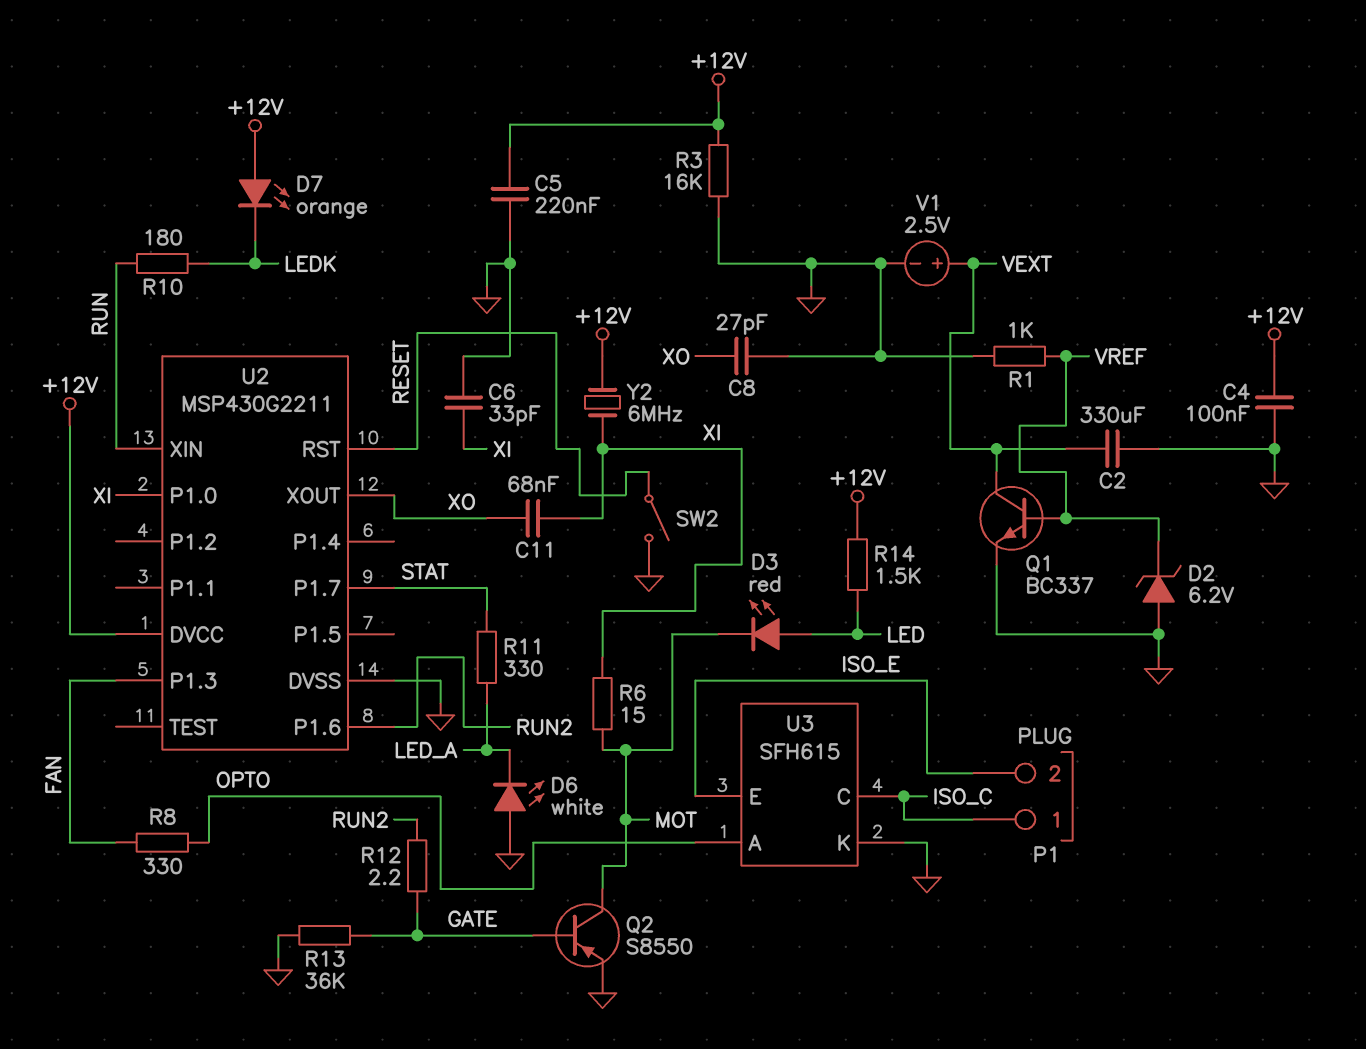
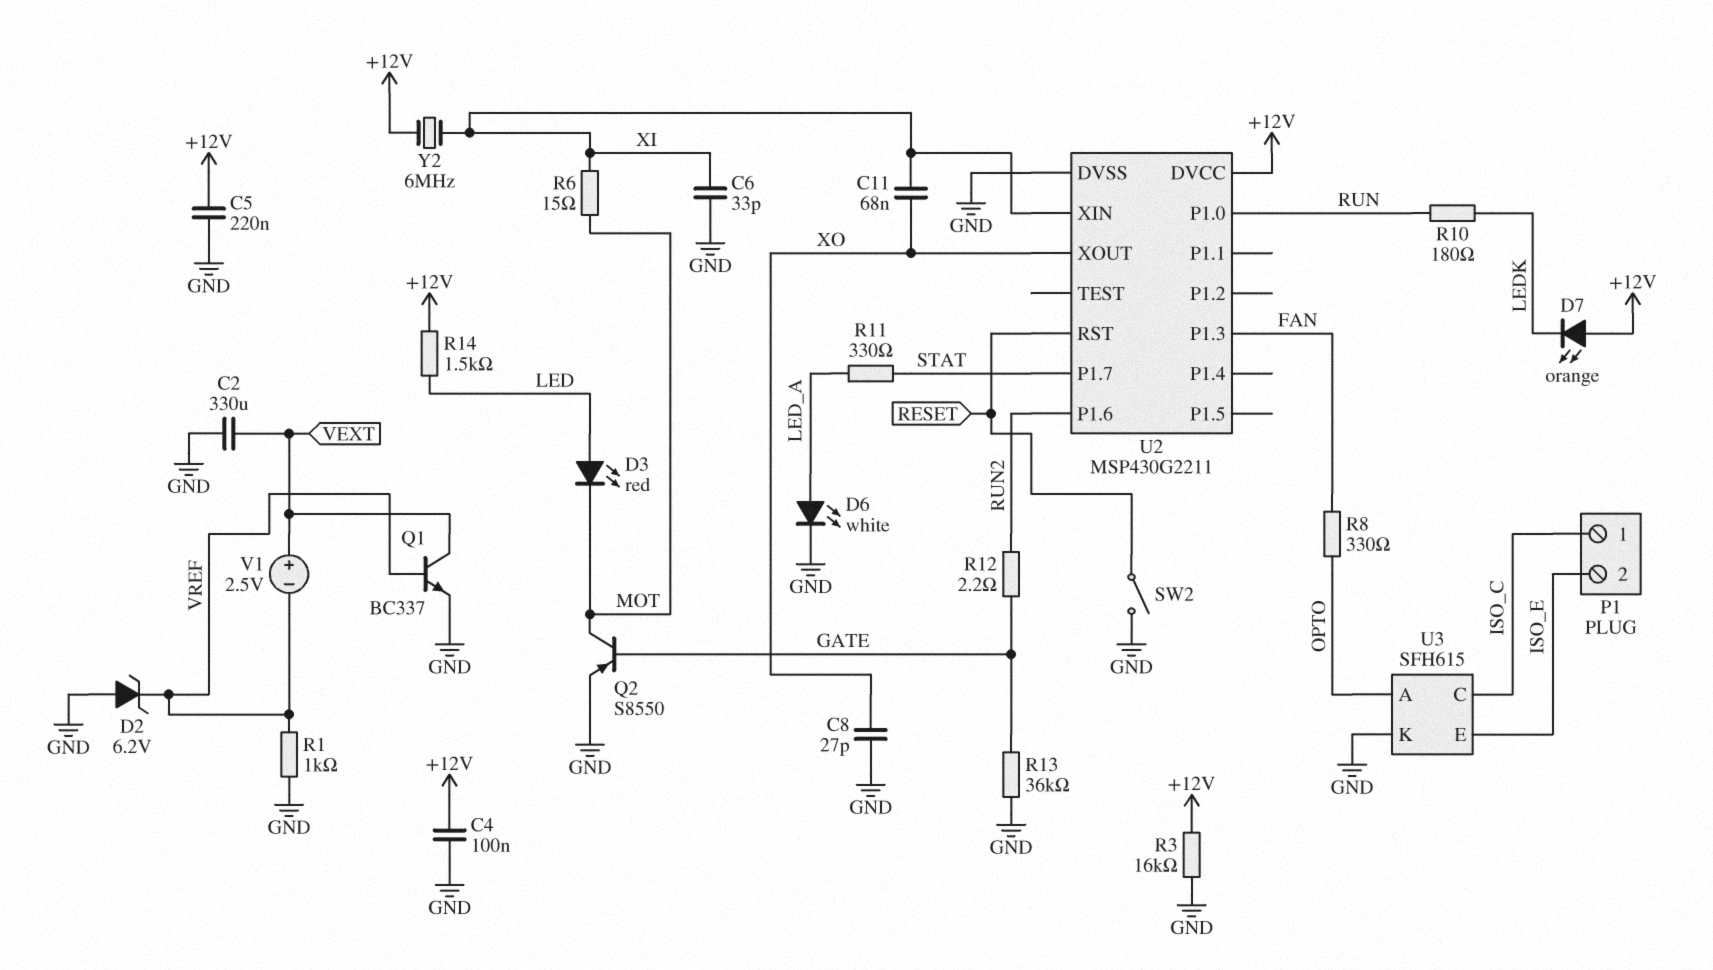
D6: LED white (A GND, K LED_A) -> LED white (A LED_A, K GND)
U2 pin P1.0: XI -> RUN
U2 pin XIN: RUN -> XI
V1: 2.5V (plus VEXT, minus GND) -> 2.5V (plus VEXT, minus VREF)

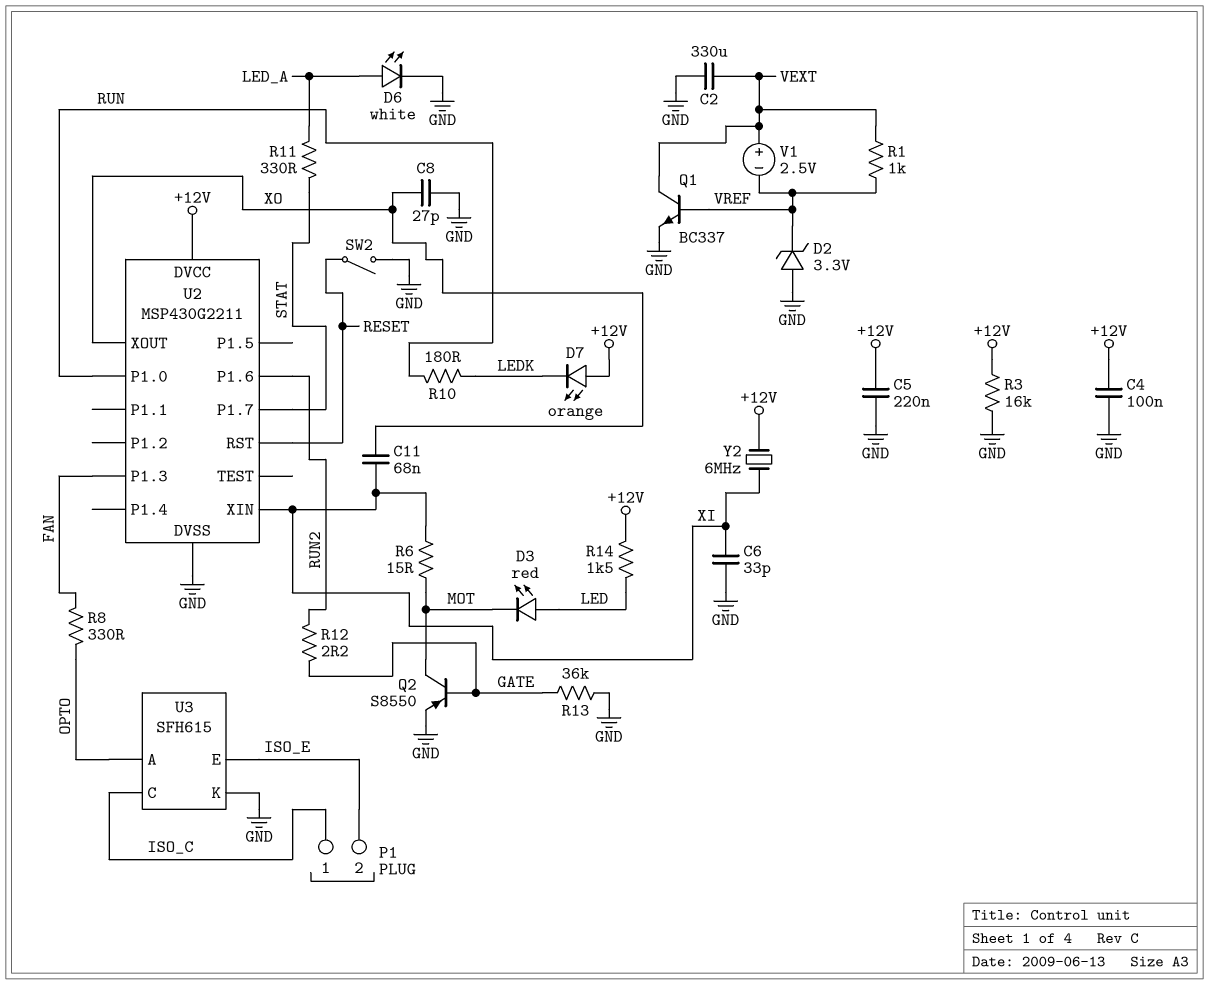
D2: zener 6.2V (A GND, K VREF) -> zener 3.3V (A GND, K VREF)
R1: 1k (GND, VREF) -> 1k (VEXT, VREF)

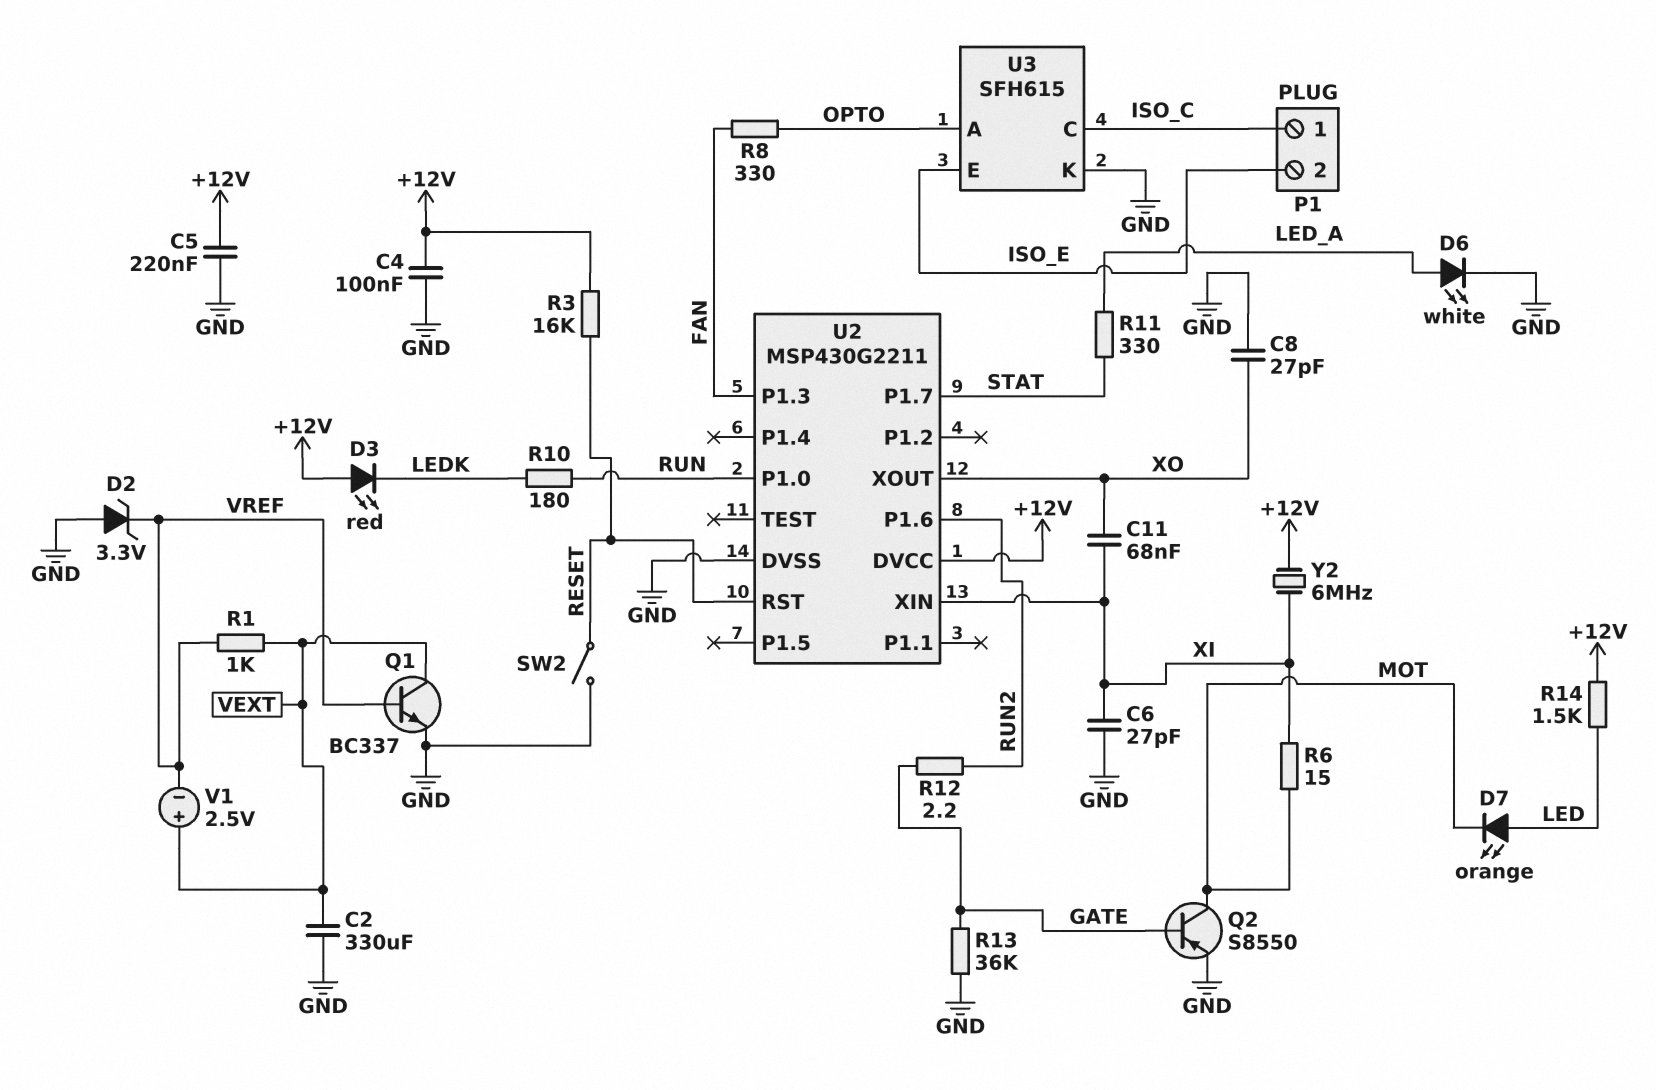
C6: 33pF (GND, XI) -> 27pF (GND, XI)
D3: LED red (A LED, K MOT) -> LED red (A +12V, K LEDK)
D7: LED orange (A +12V, K LEDK) -> LED orange (A LED, K MOT)
R3: 16k (+12V, GND) -> 16k (+12V, RESET)

